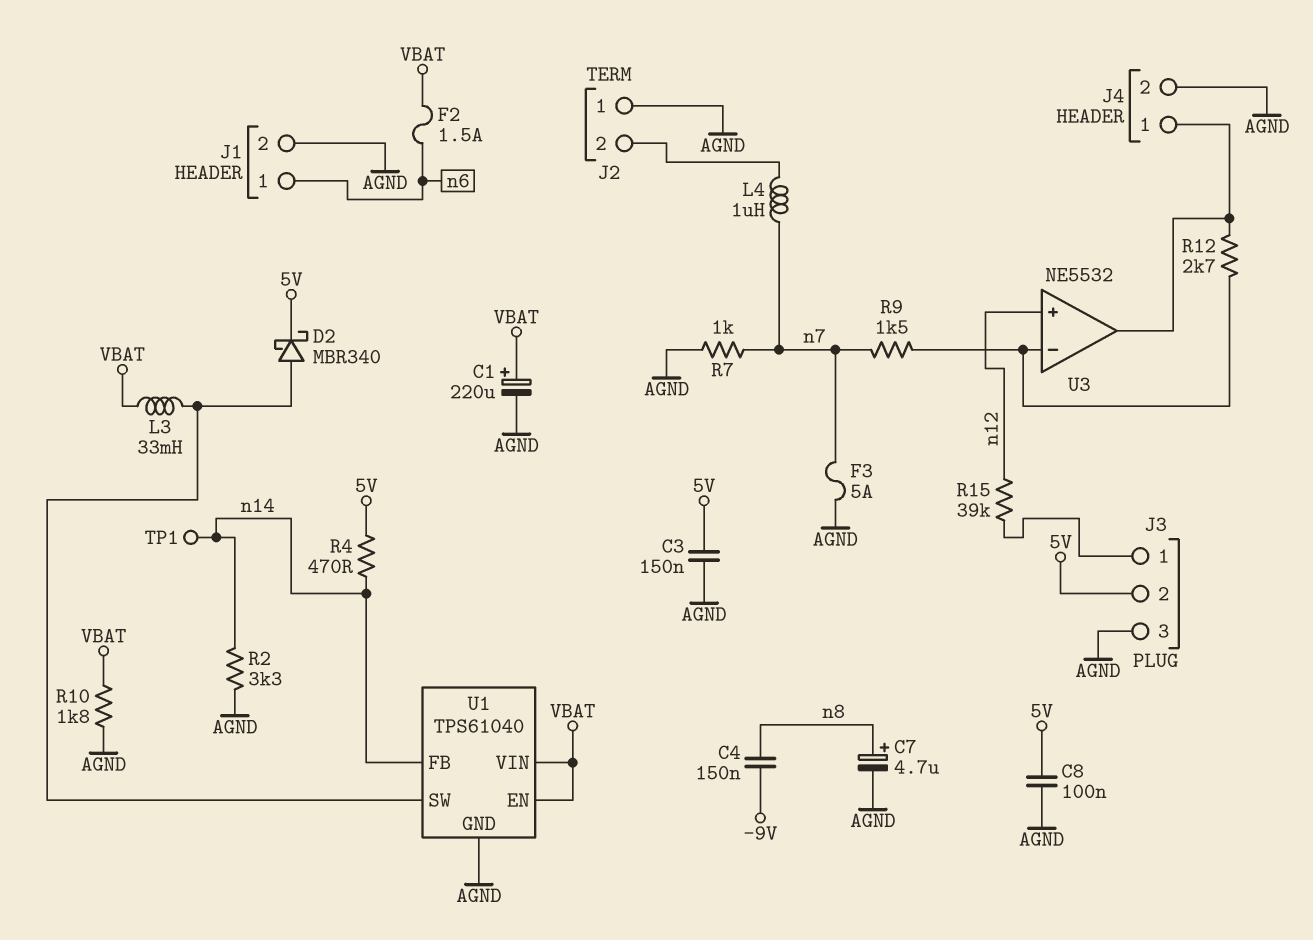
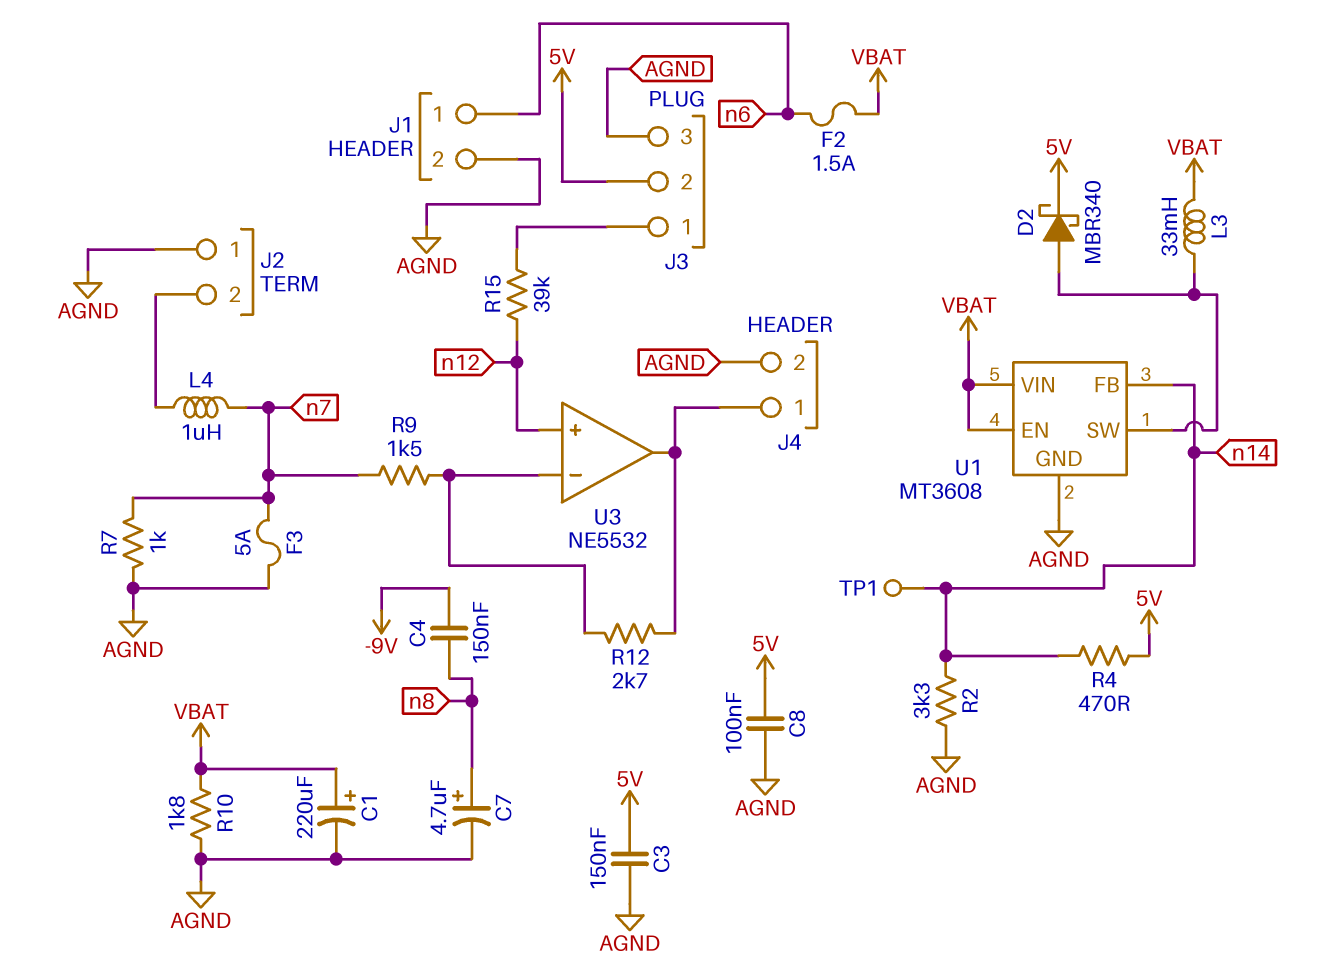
U1: TPS61040 -> MT3608

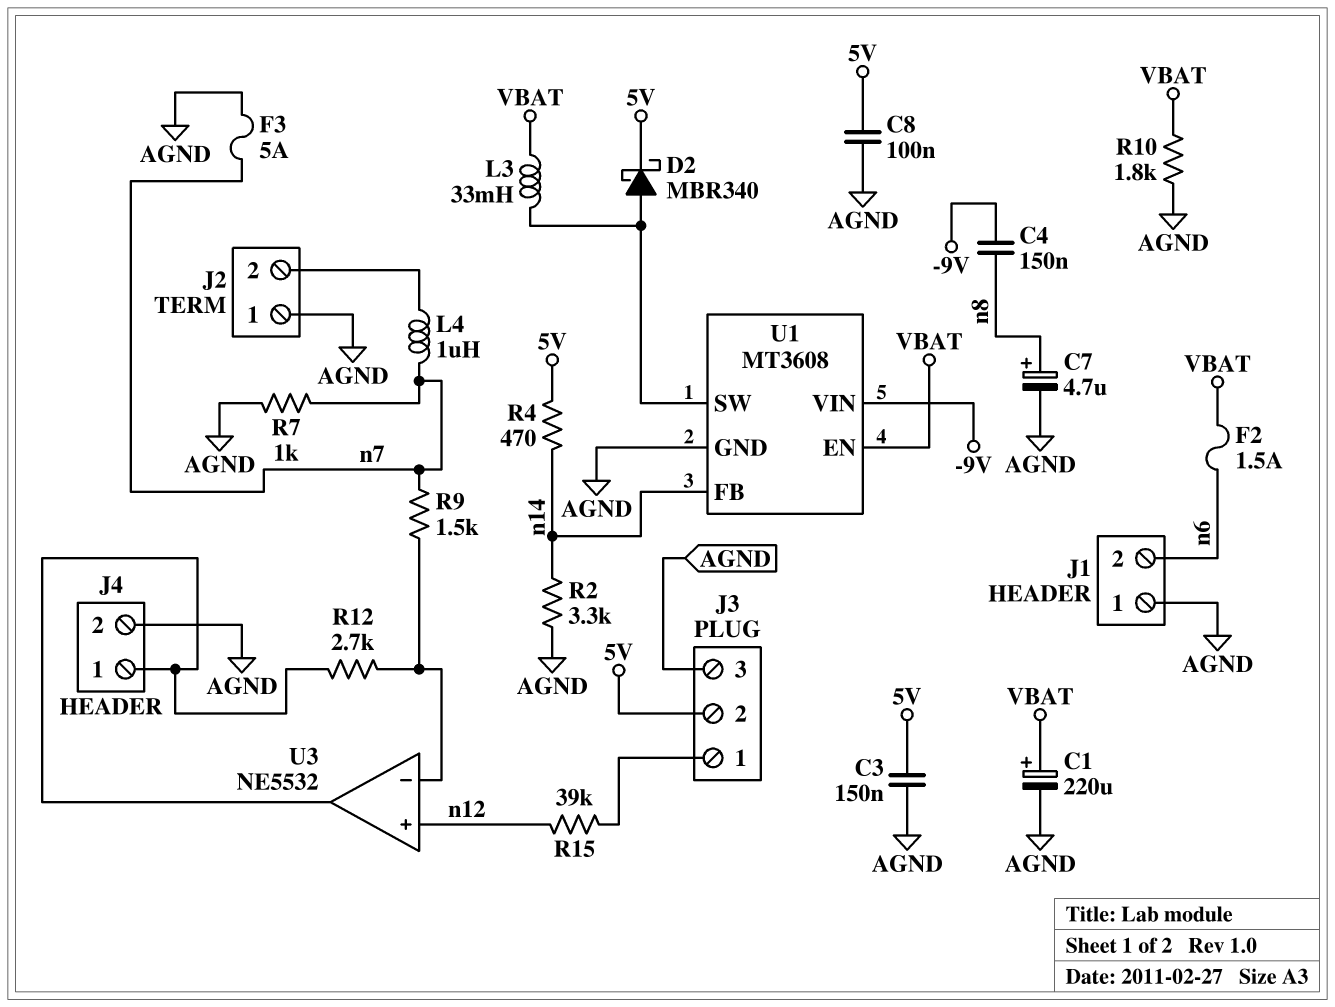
J1 pin 1: n6 -> AGND
J1 pin 2: AGND -> n6
TP1: test point (n14) -> none
U1 pin VIN: VBAT -> -9V

